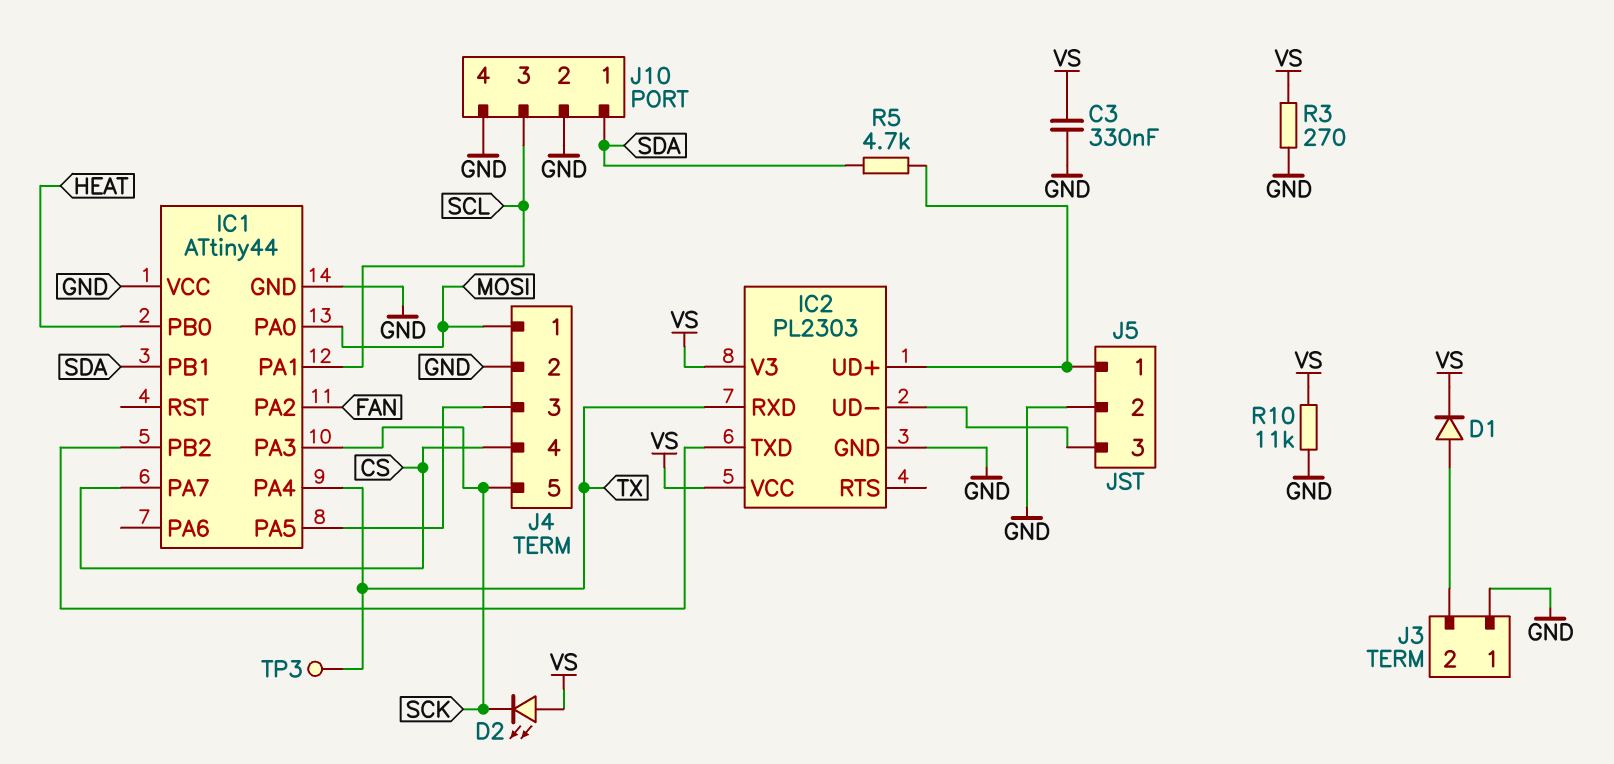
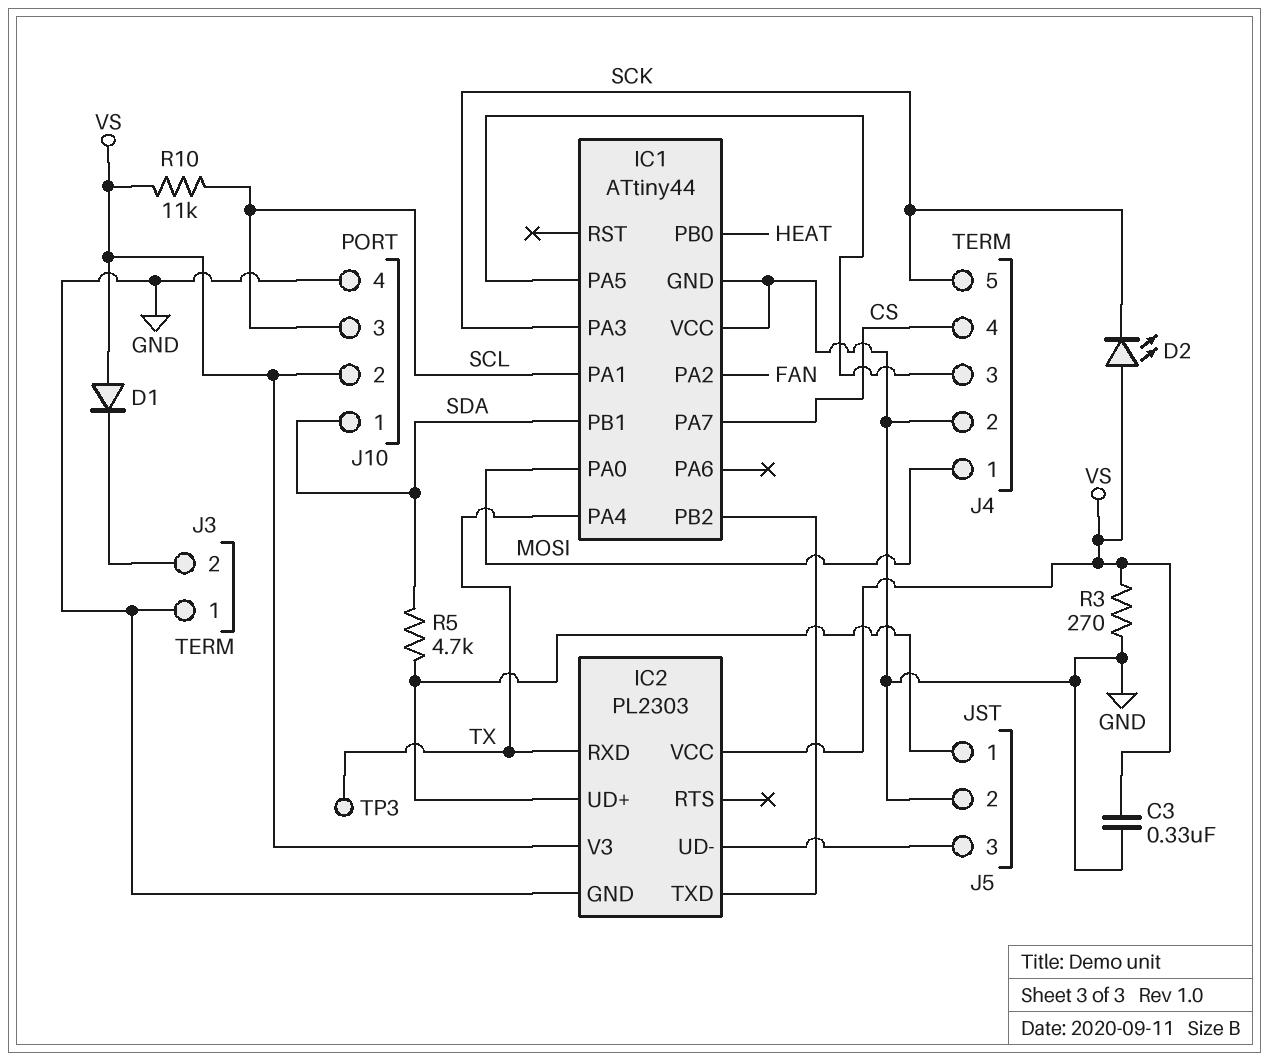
D1: diode (A J3/2, K VS) -> diode (A VS, K J3/2)
J10 pin 2: GND -> VS
R10: 11k (GND, VS) -> 11k (SCL, VS)

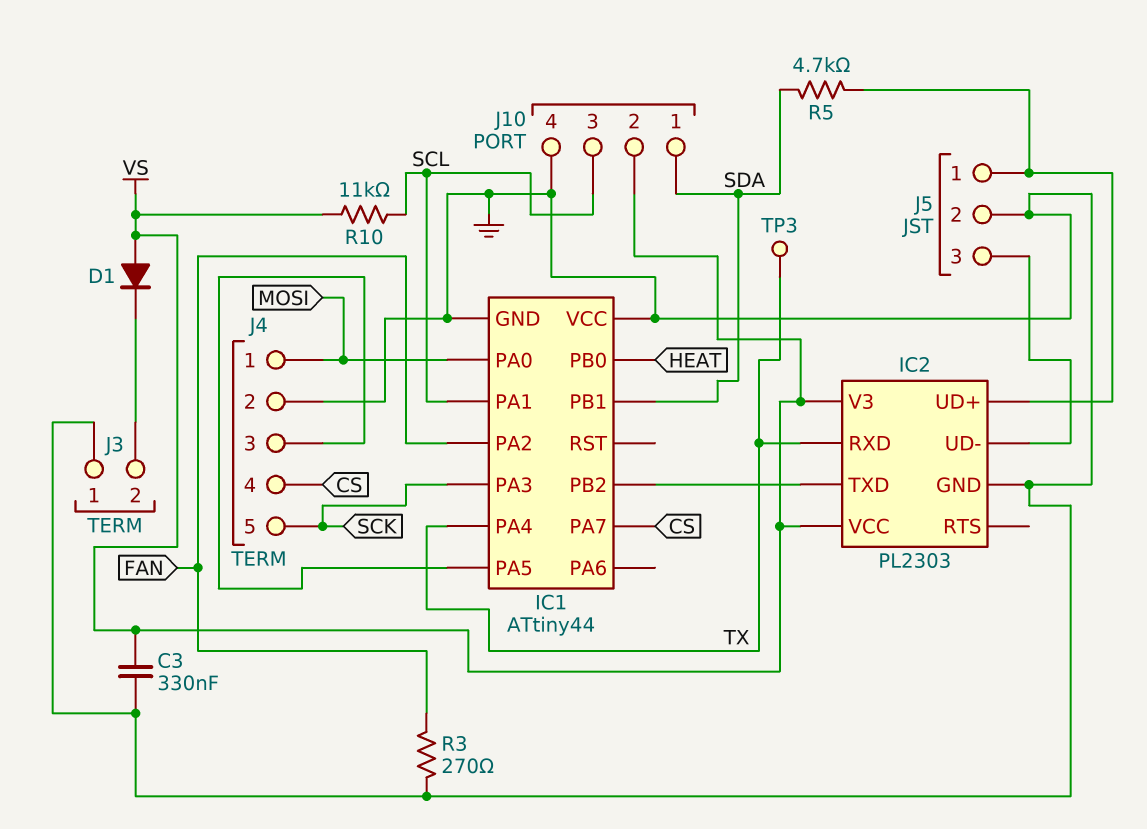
D2: LED (A VS, K SCK) -> none
R3: 270 (GND, VS) -> 270 (FAN, GND)

